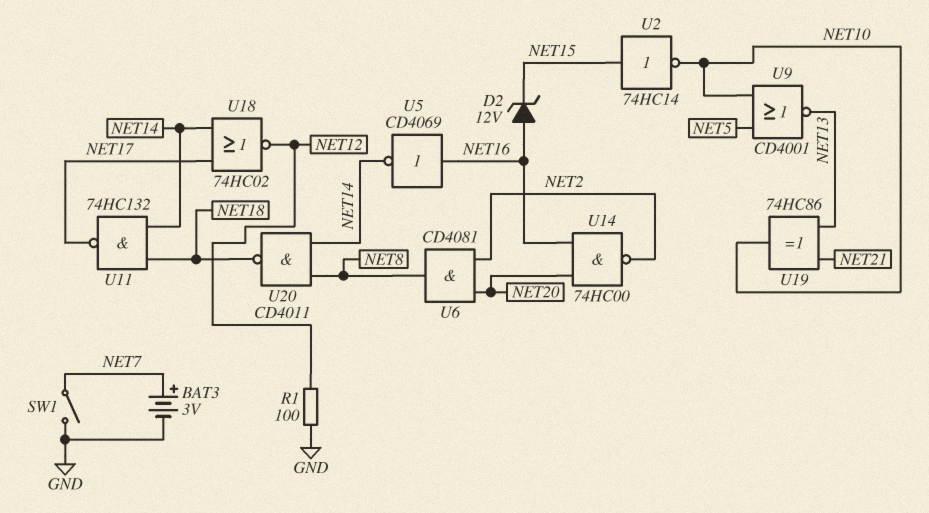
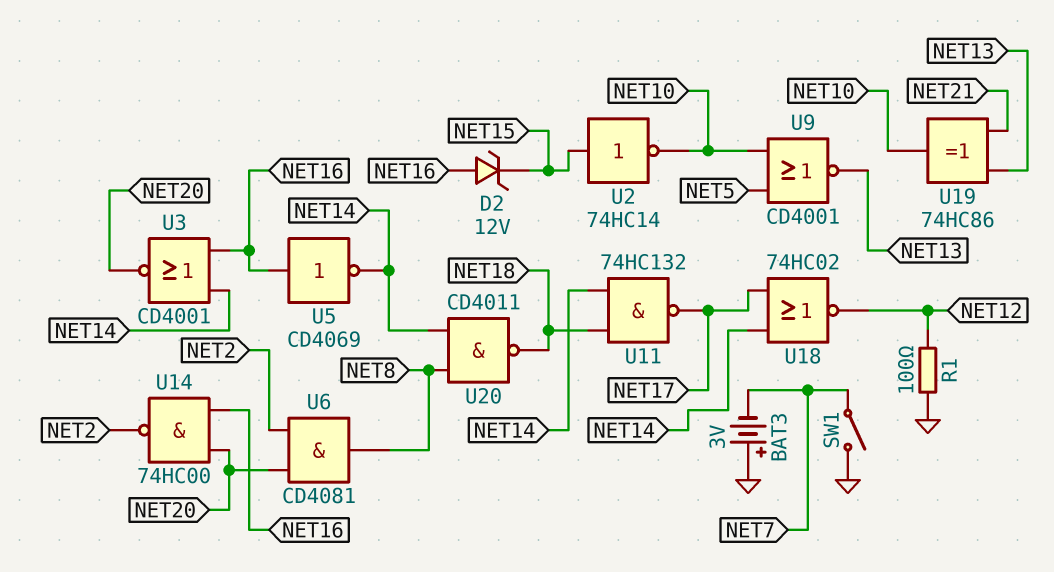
BAT3: 3V (plus NET7, minus GND) -> 3V (plus GND, minus NET7)
U3: none -> NOR CD4001 (in NET14, in NET16, out NET20)

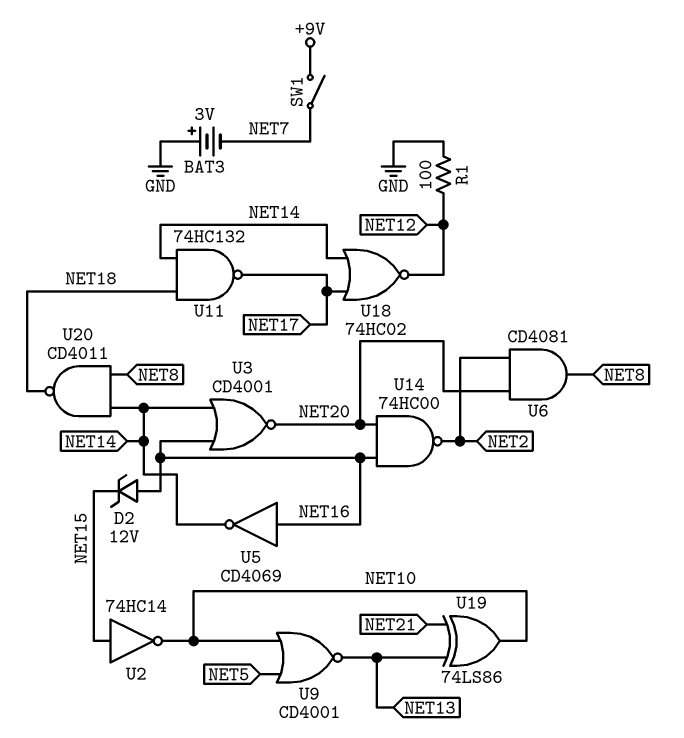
SW1: switch (GND, NET7) -> switch (+9V, NET7)
U19: XOR 74HC86 (in NET13, in NET21, out NET10) -> XOR 74LS86 (in NET13, in NET21, out NET10)

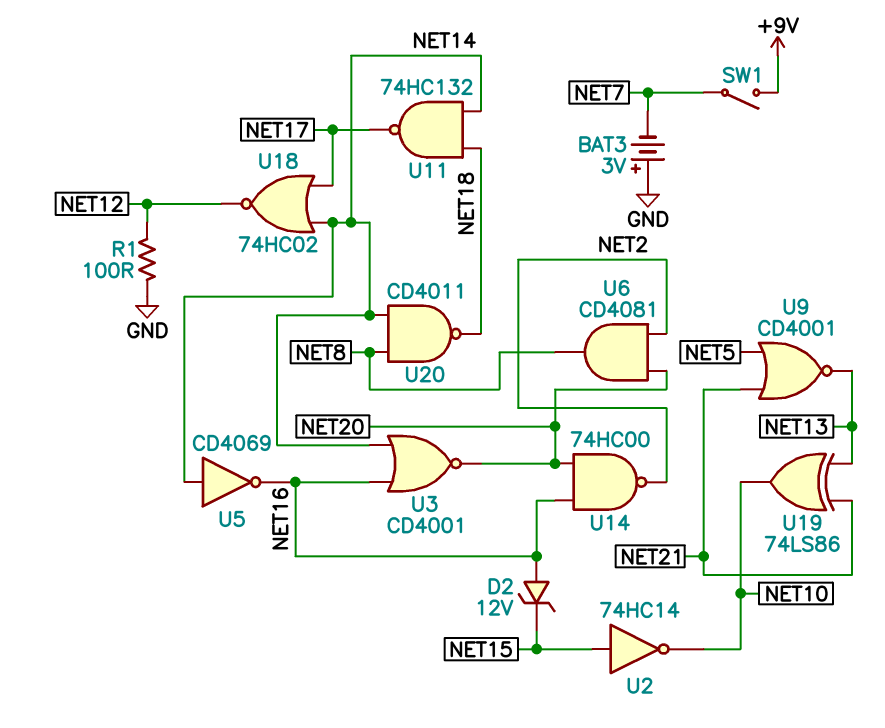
U5: NOT CD4069 (in NET16, out NET14) -> NOT CD4069 (in NET14, out NET16)
U9: NOR CD4001 (in NET5, in NET10, out NET13) -> NOR CD4001 (in NET5, in NET21, out NET13)

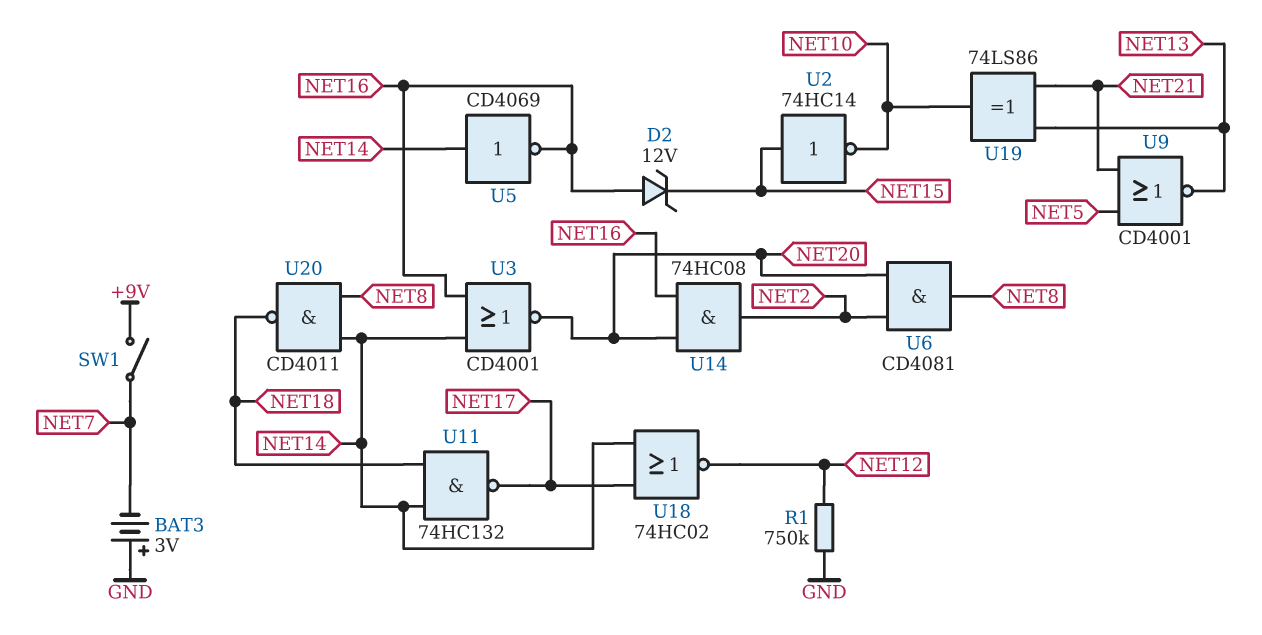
R1: 100 (GND, NET12) -> 750k (GND, NET12)
U14: NAND 74HC00 (in NET16, in NET20, out NET2) -> AND 74HC08 (in NET16, in NET20, out NET2)

